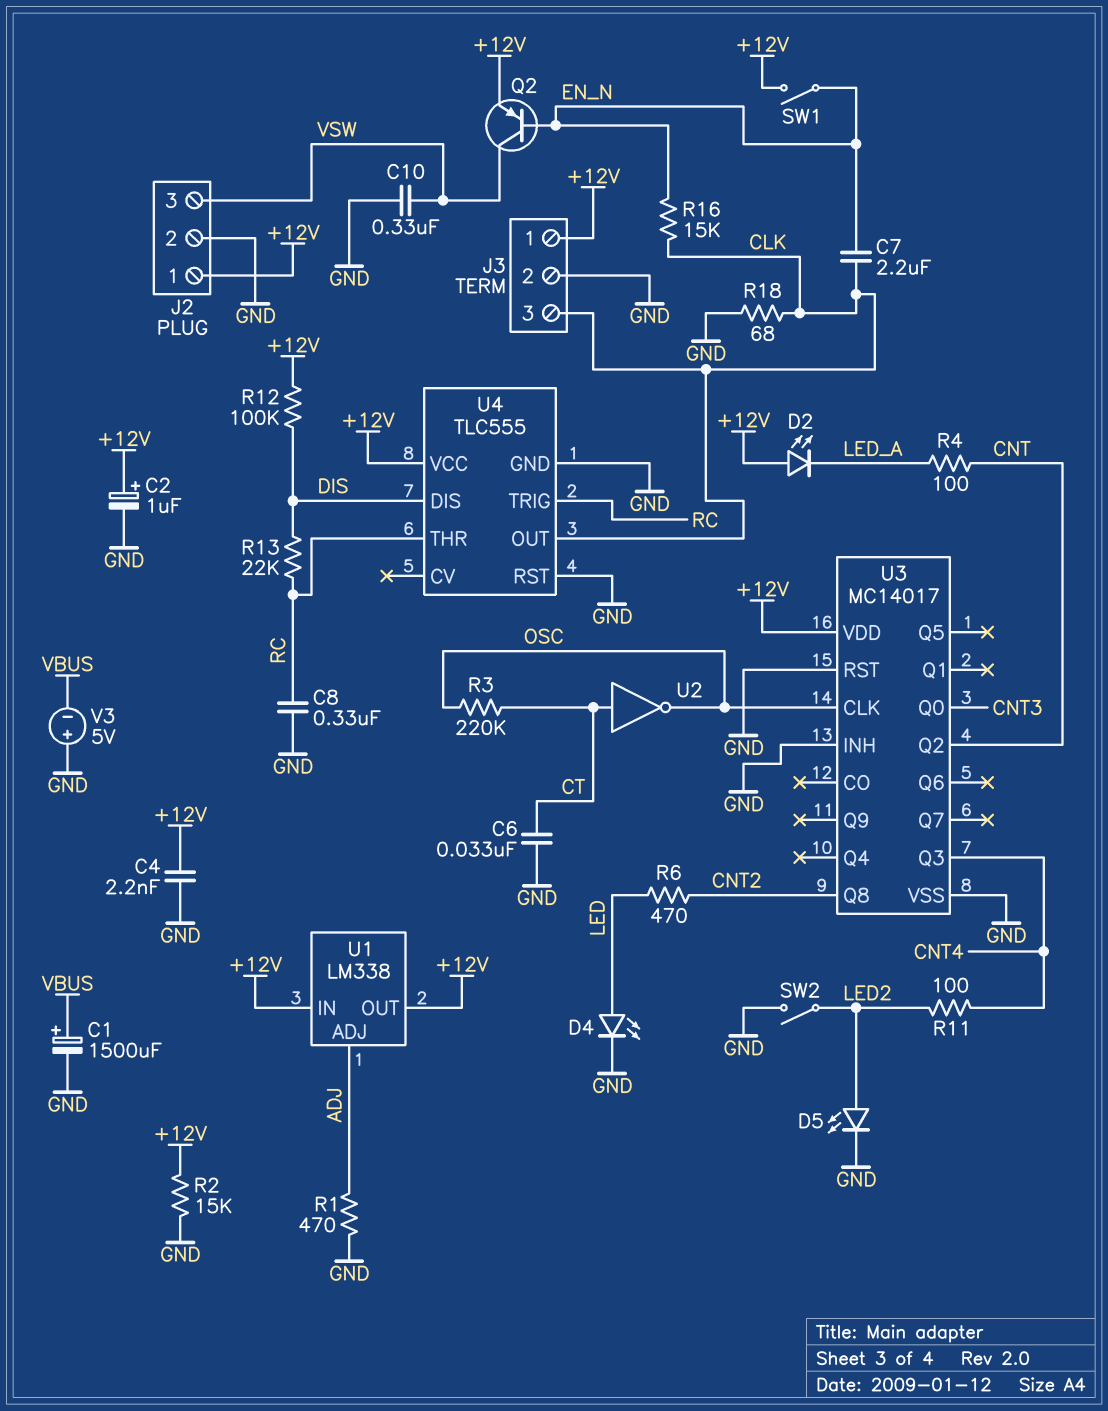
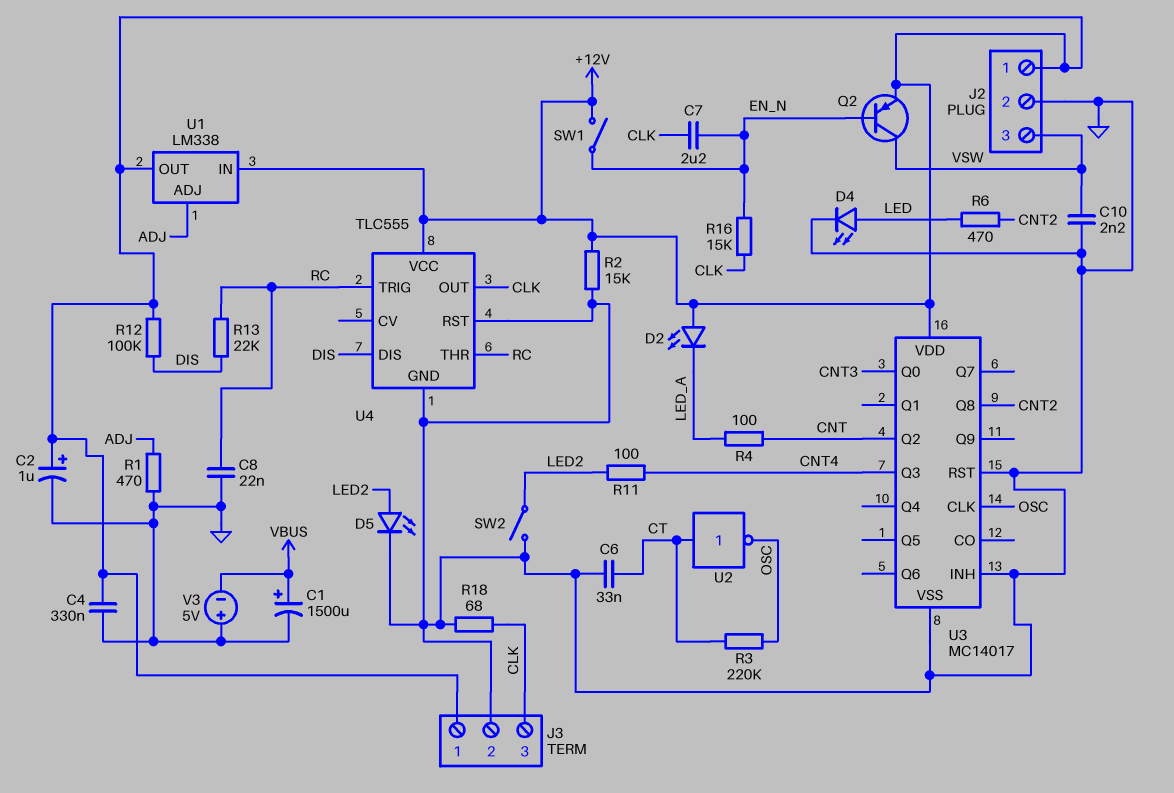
C4: 2.2nF (+12V, GND) -> 330nF (+12V, GND)
C8: 330nF (GND, RC) -> 22nF (GND, RC)
C10: 330nF (GND, VSW) -> 2.2nF (GND, VSW)

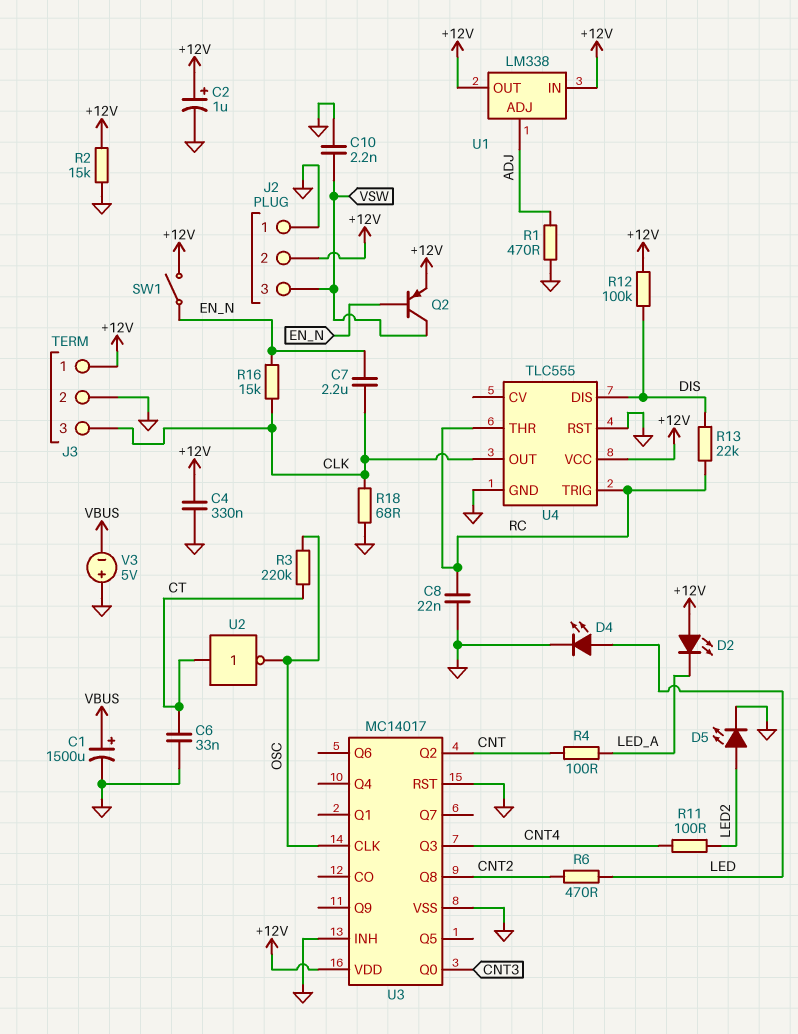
J2 pin 1: +12V -> GND
J2 pin 2: GND -> +12V
SW2: switch (GND, LED2) -> none

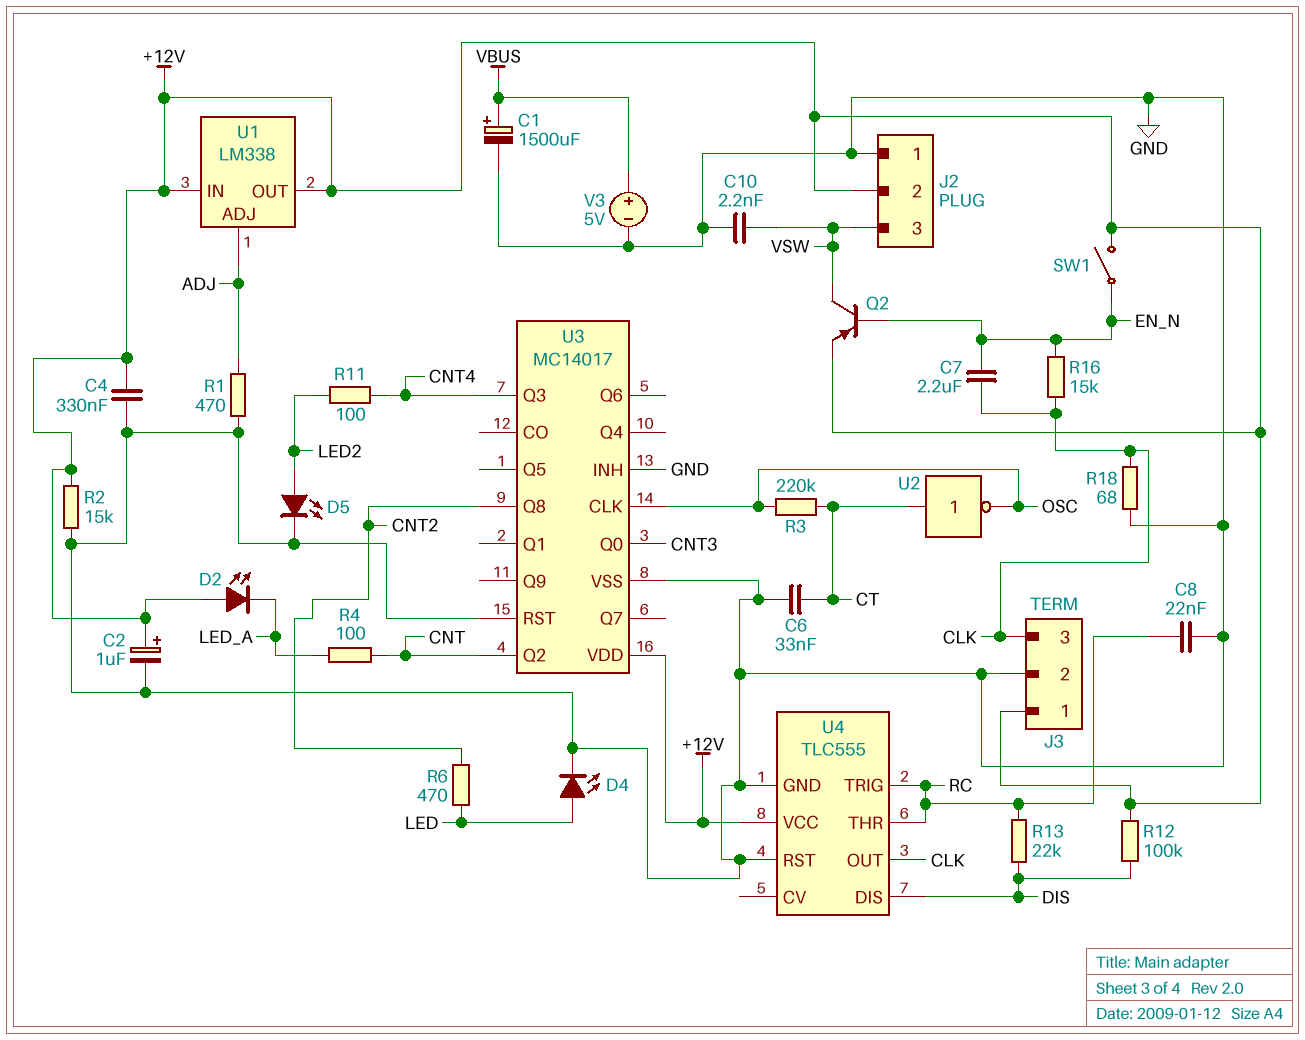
V3: 5V (plus GND, minus VBUS) -> 5V (plus VBUS, minus GND)

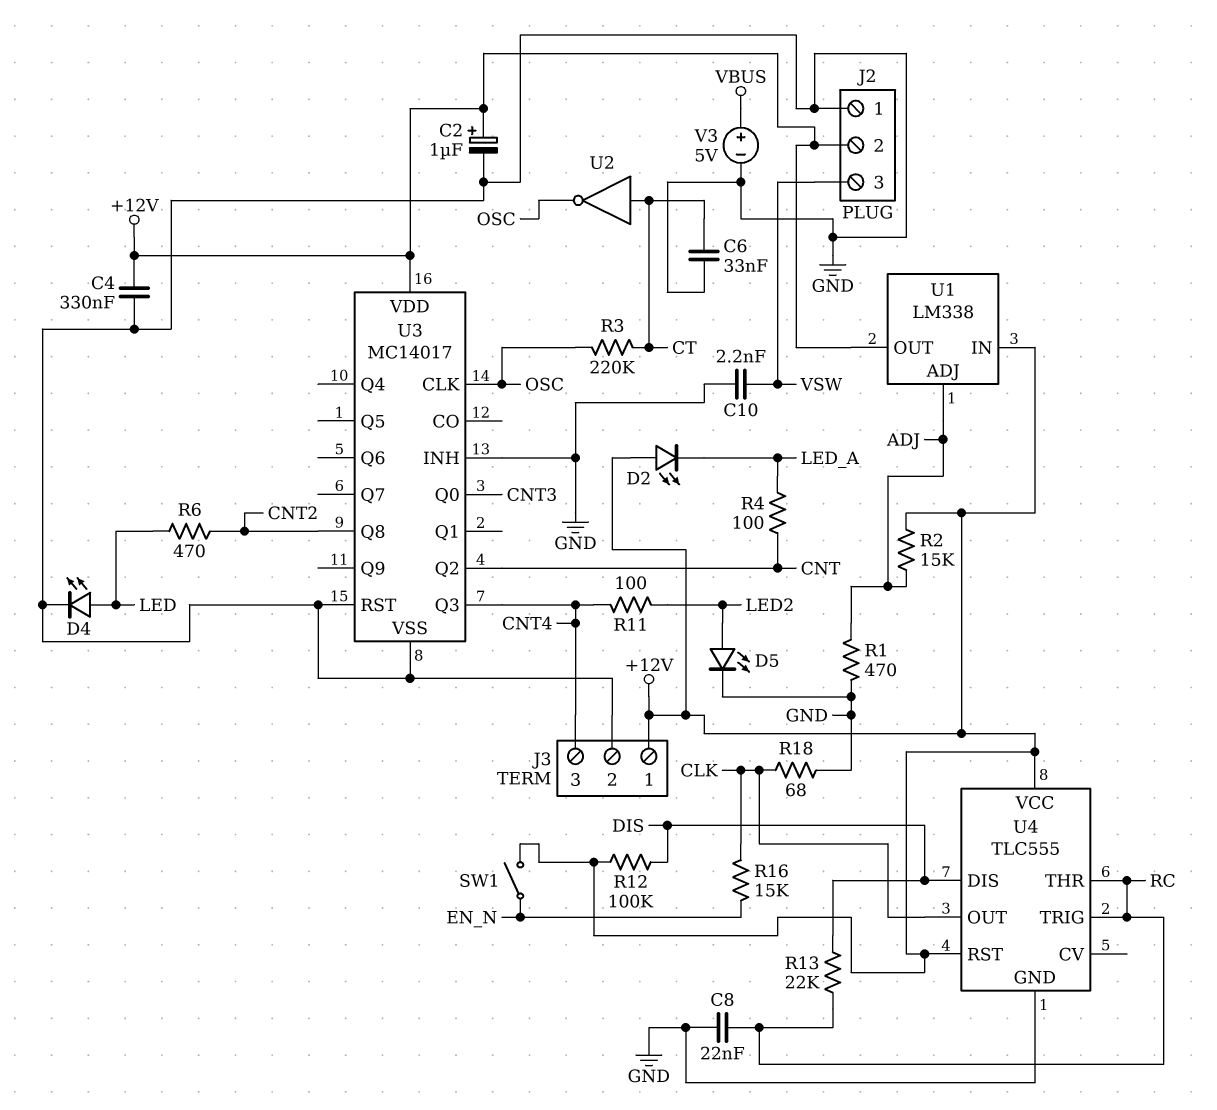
C1: 1500uF (plus VBUS, minus GND) -> none
C7: 2.2uF (CLK, EN_N) -> none
J3 pin 3: CLK -> CNT4
Q2: PNP (B EN_N, C VSW, E +12V) -> none
R2: 15k (+12V, GND) -> 15k (+12V, ADJ)
U4 pin RST: GND -> +12V

